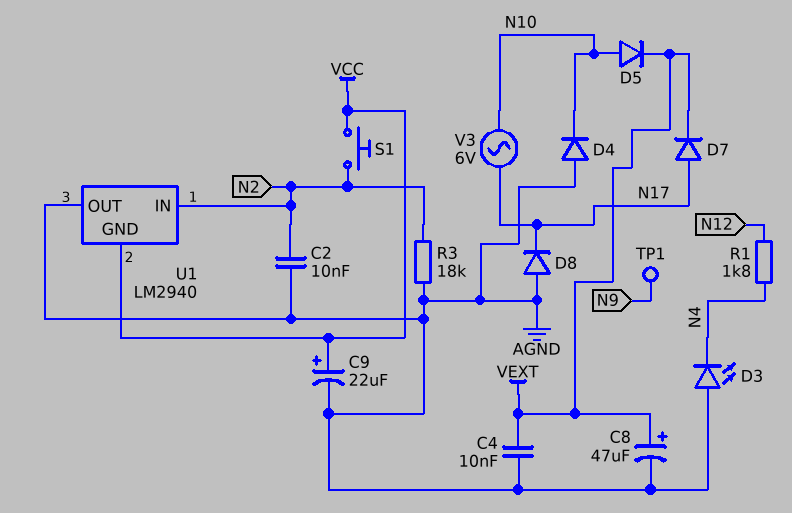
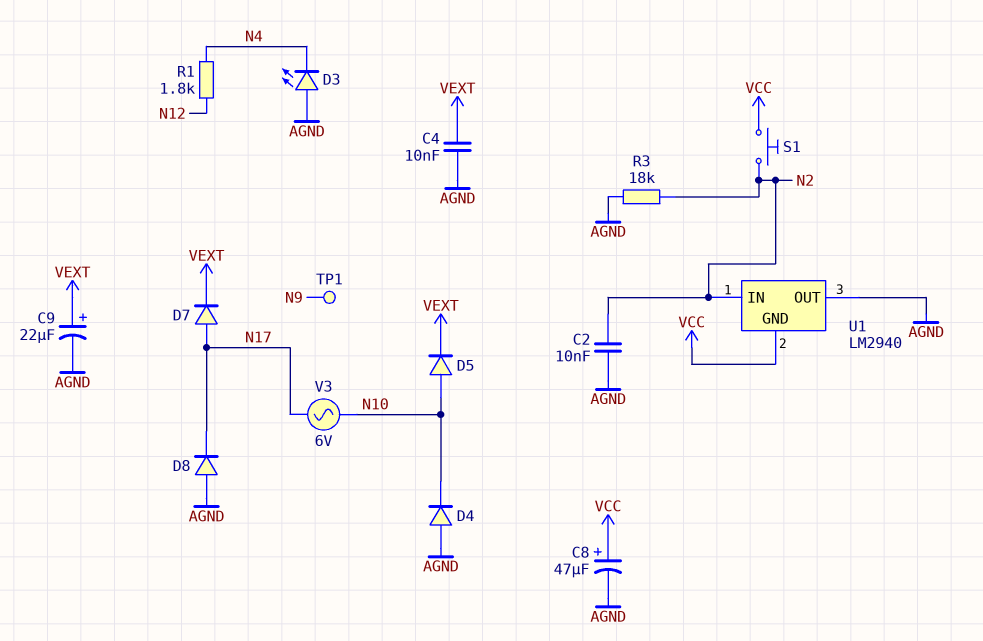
C8: 47uF (plus VEXT, minus AGND) -> 47uF (plus VCC, minus AGND)
C9: 22uF (plus VCC, minus AGND) -> 22uF (plus VEXT, minus AGND)

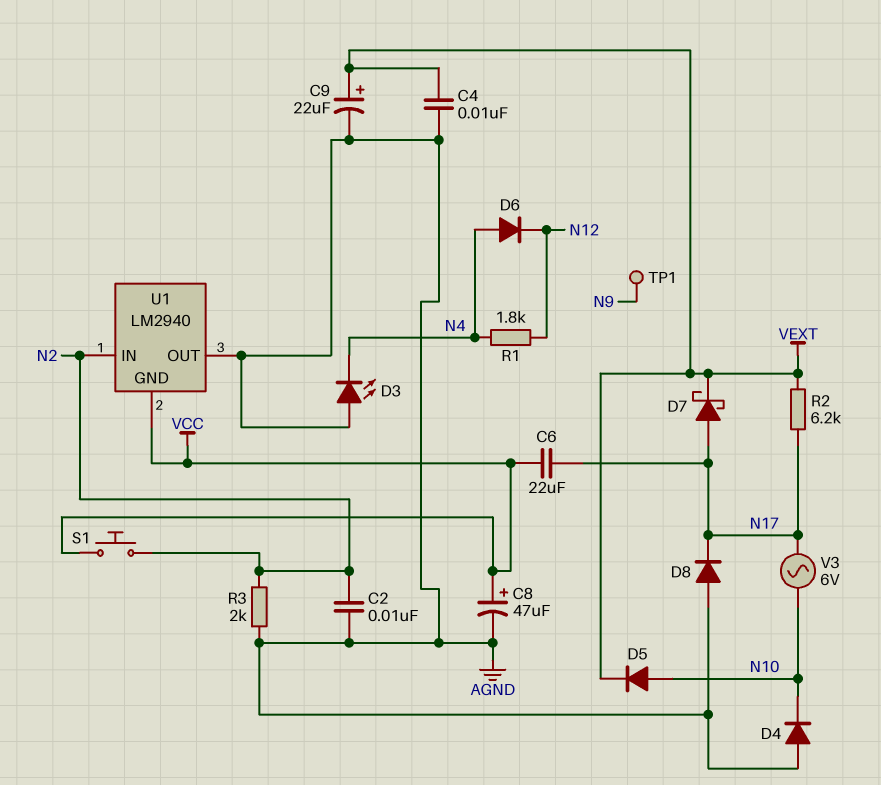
C6: none -> 22uF (N17, VCC)
D6: none -> diode (A N4, K N12)
D7: diode (A N17, K VEXT) -> schottky (A N17, K VEXT)
R2: none -> 6.2k (N17, VEXT)
R3: 18k (AGND, N2) -> 2k (AGND, N2)

